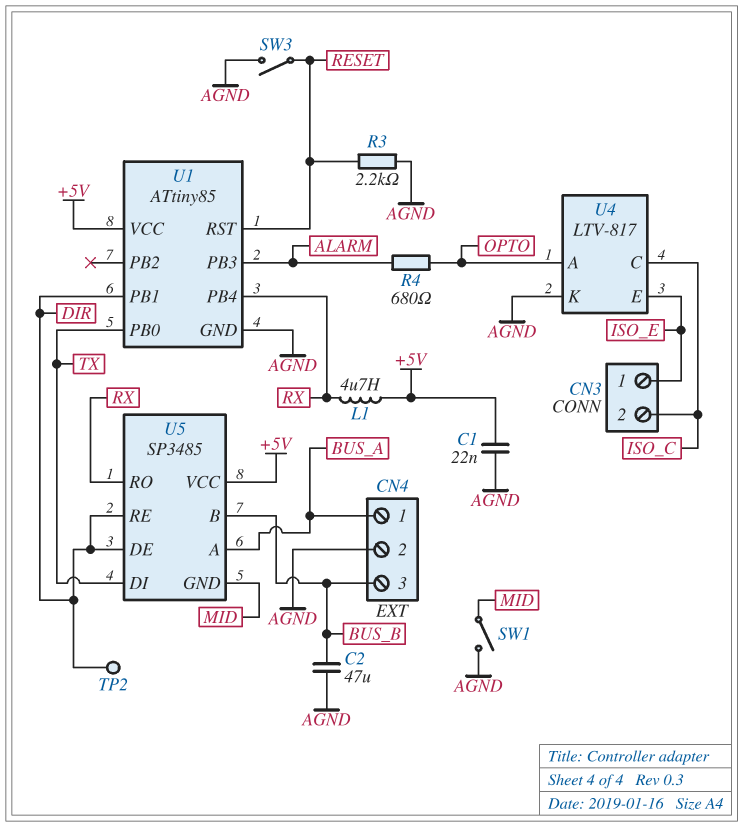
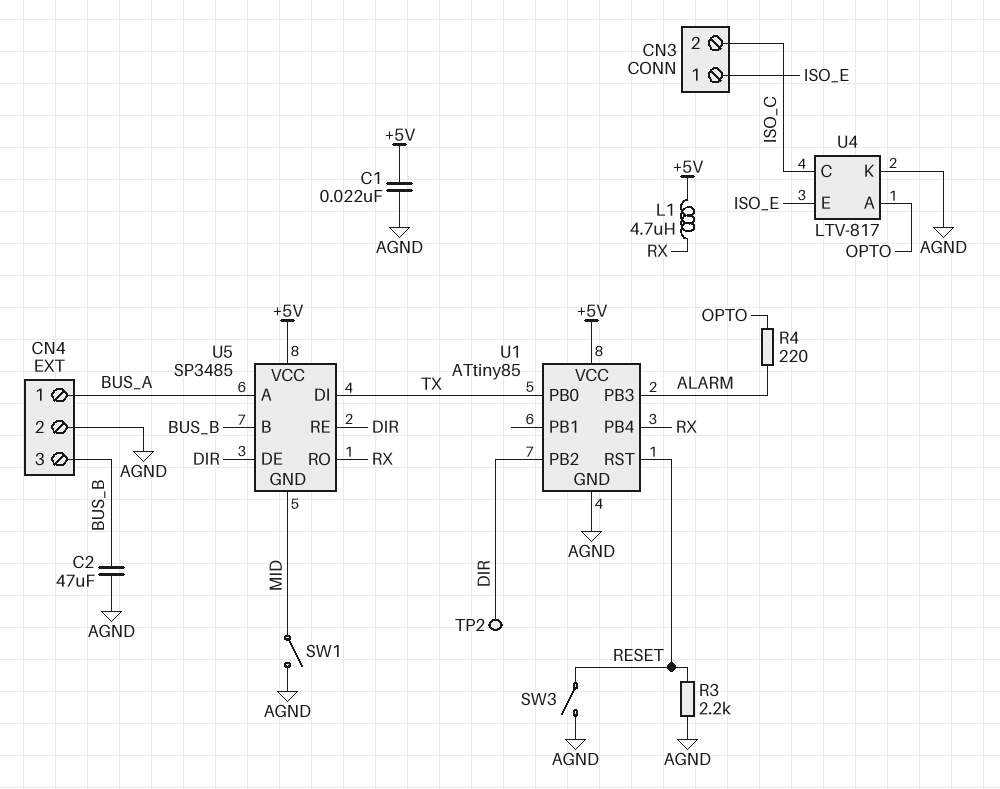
R4: 680 (ALARM, OPTO) -> 220 (ALARM, OPTO)
U1 pin PB1: DIR -> none
U1 pin PB2: none -> DIR

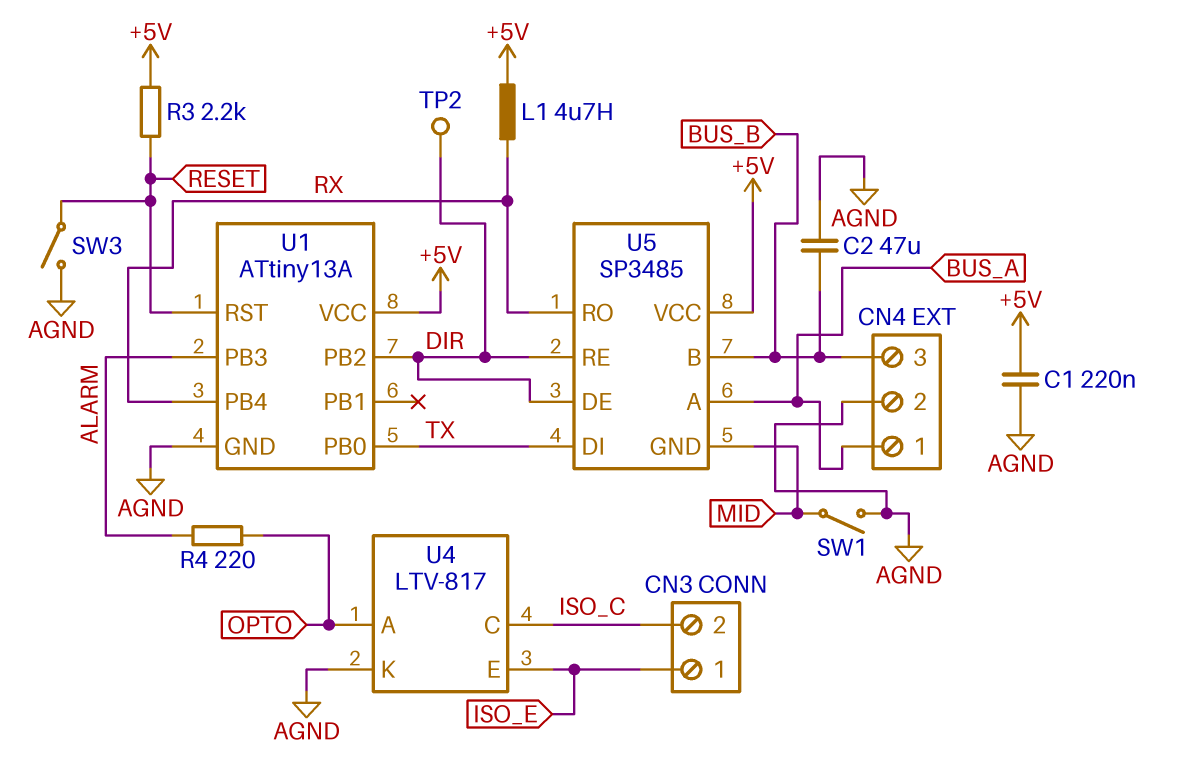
C1: 22nF (+5V, AGND) -> 220nF (+5V, AGND)
R3: 2.2k (AGND, RESET) -> 2.2k (+5V, RESET)
U1: ATtiny85 -> ATtiny13A

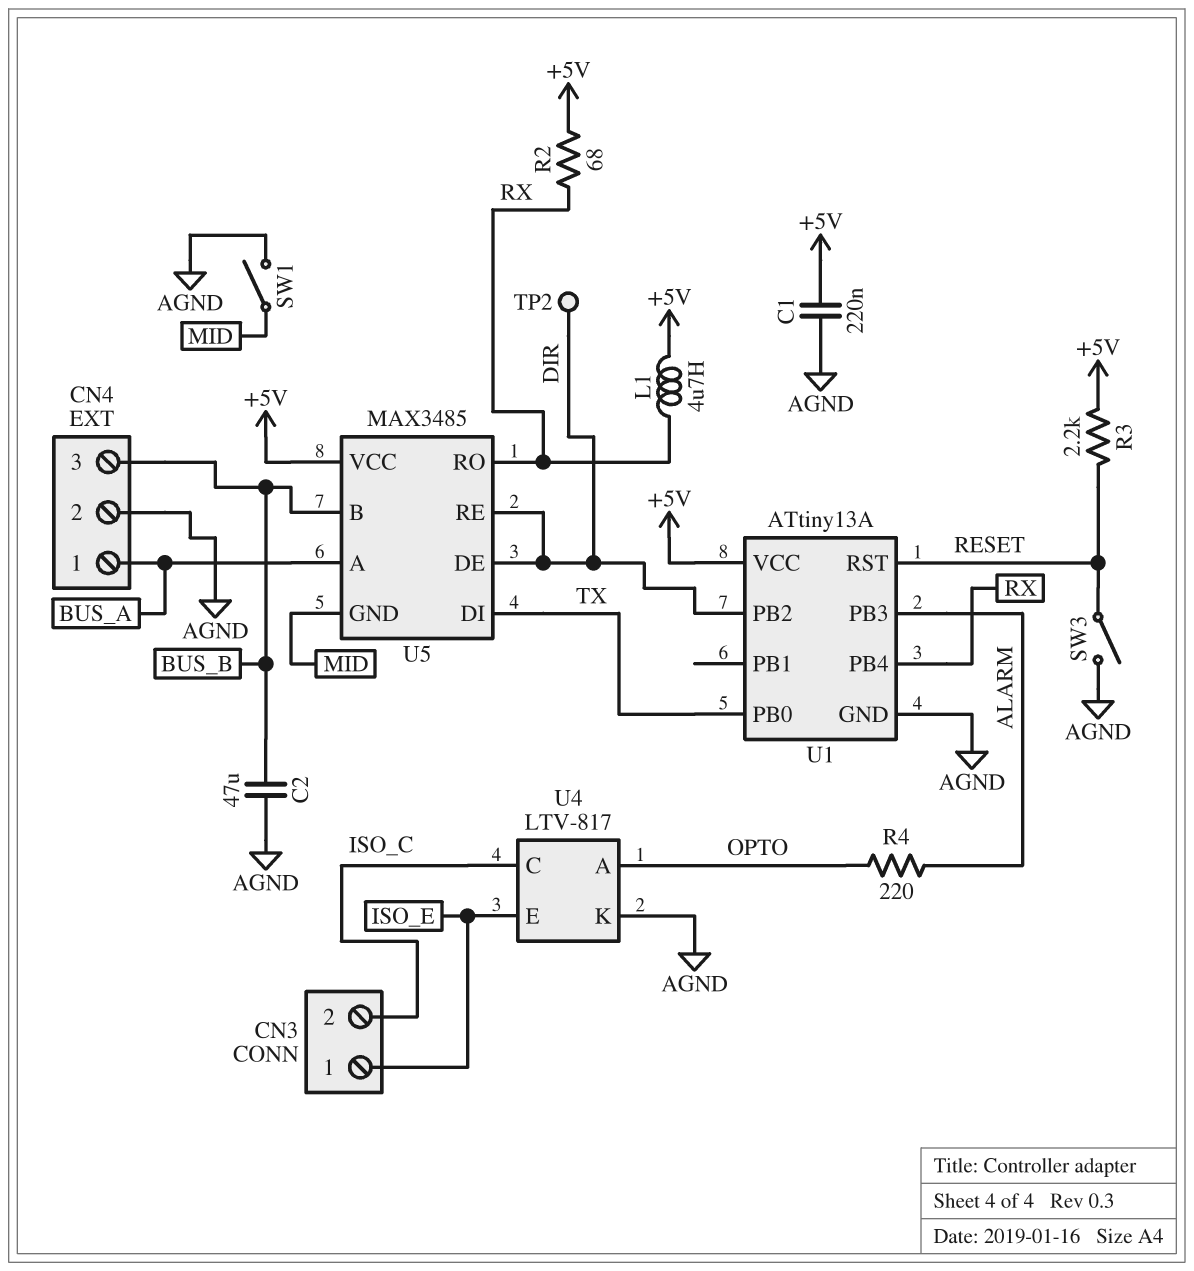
R2: none -> 68 (+5V, RX)
U5: SP3485 -> MAX3485

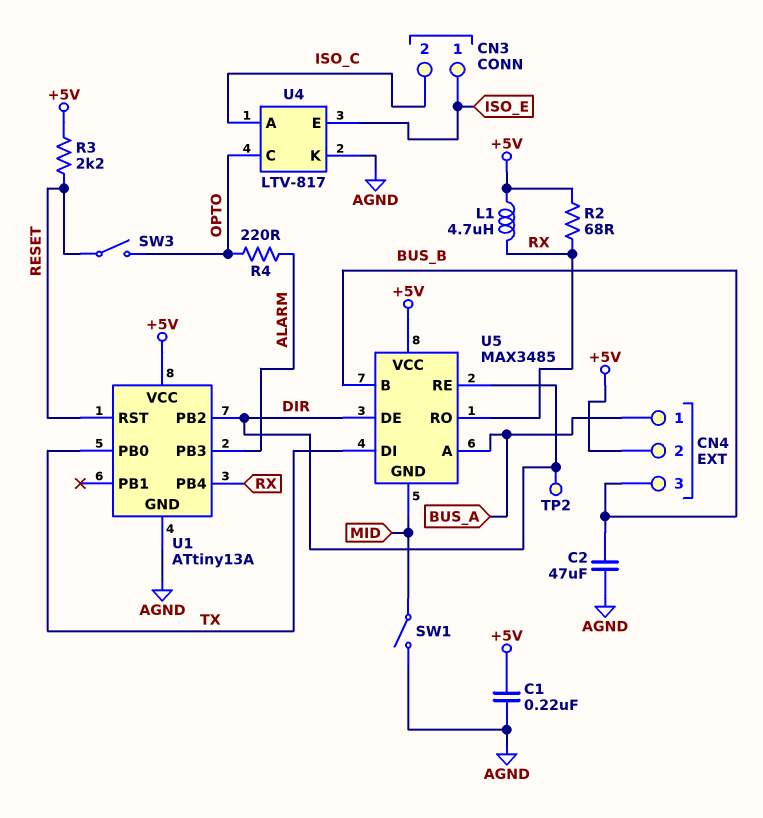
CN4 pin 2: AGND -> +5V
SW3: switch (AGND, RESET) -> switch (OPTO, RESET)
U4 pin A: OPTO -> ISO_C
U4 pin C: ISO_C -> OPTO

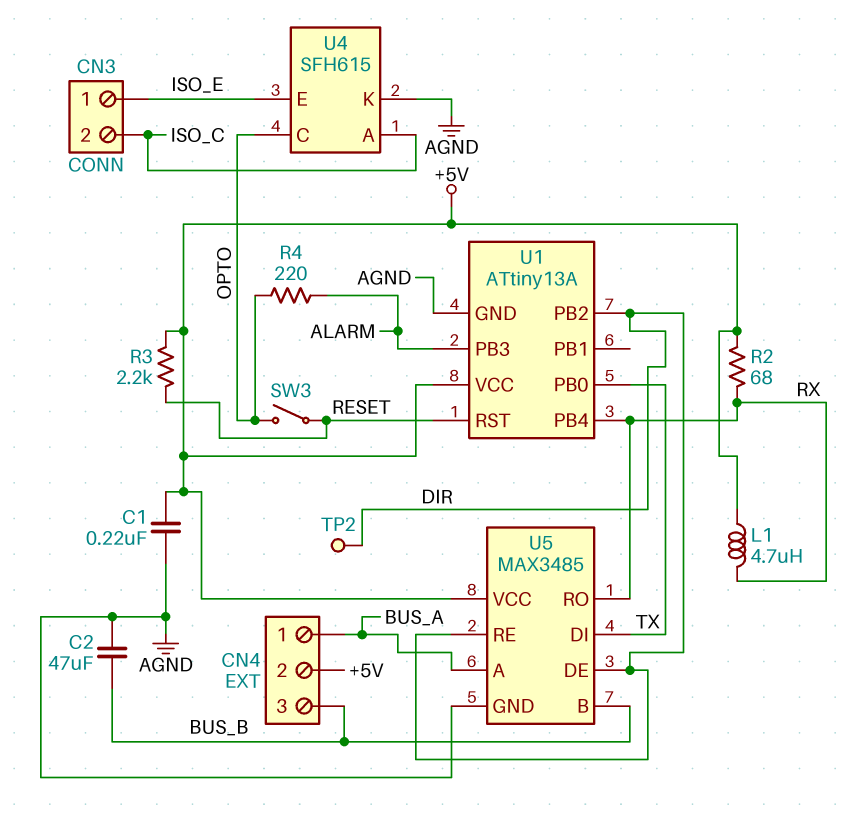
SW1: switch (AGND, MID) -> none
U4: LTV-817 -> SFH615
U5 pin GND: MID -> AGND

